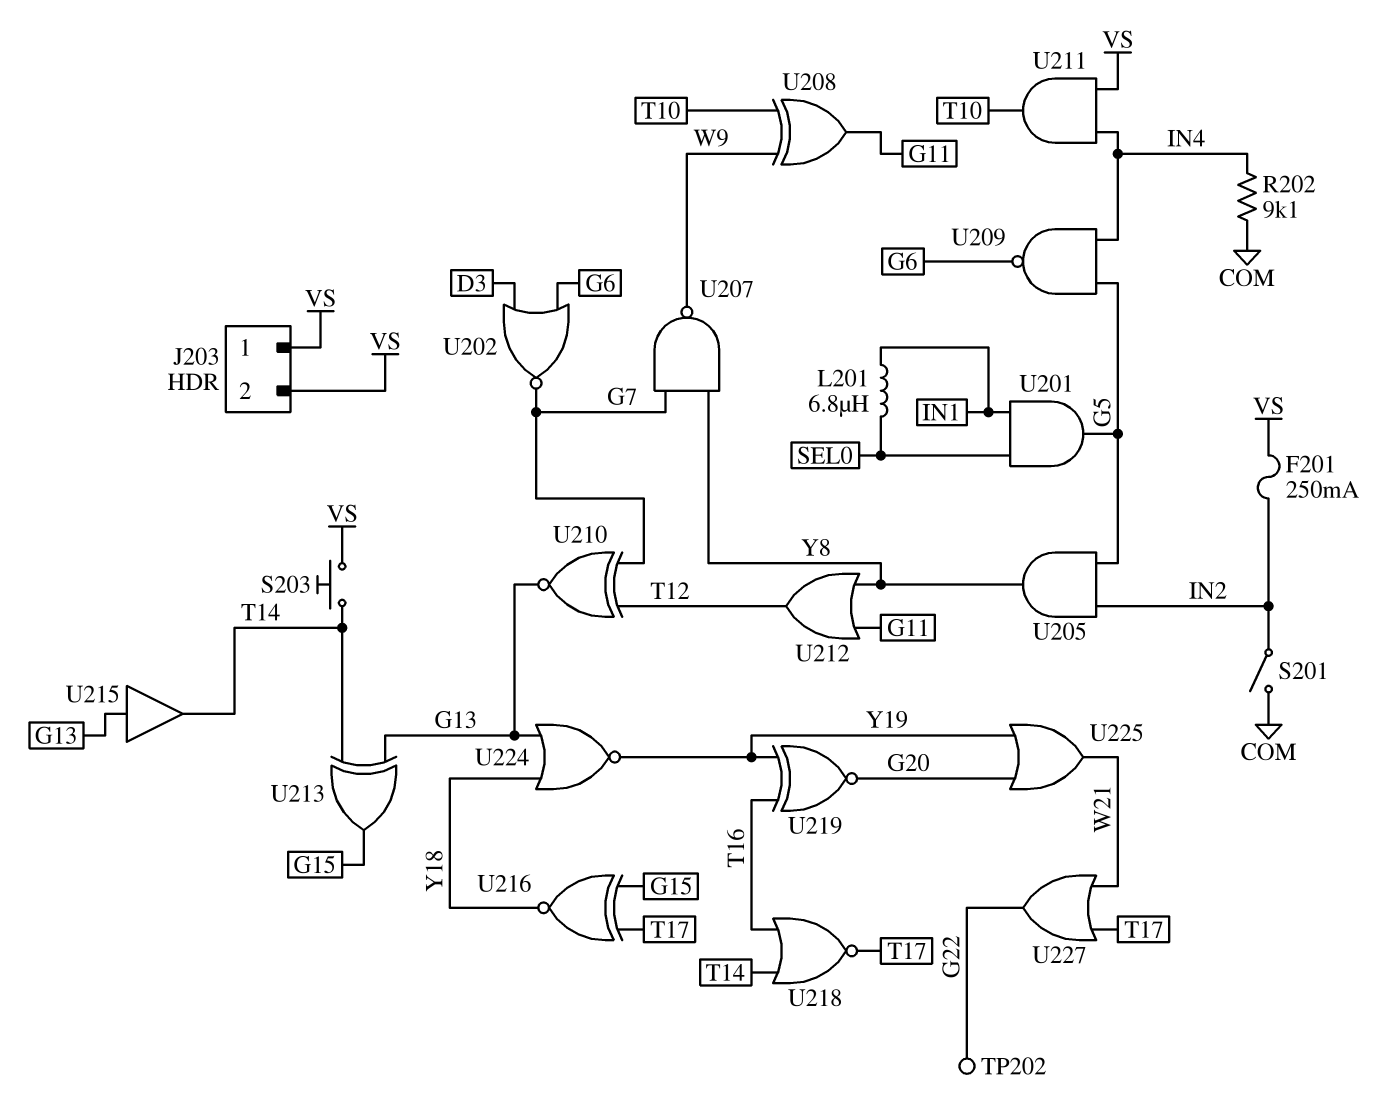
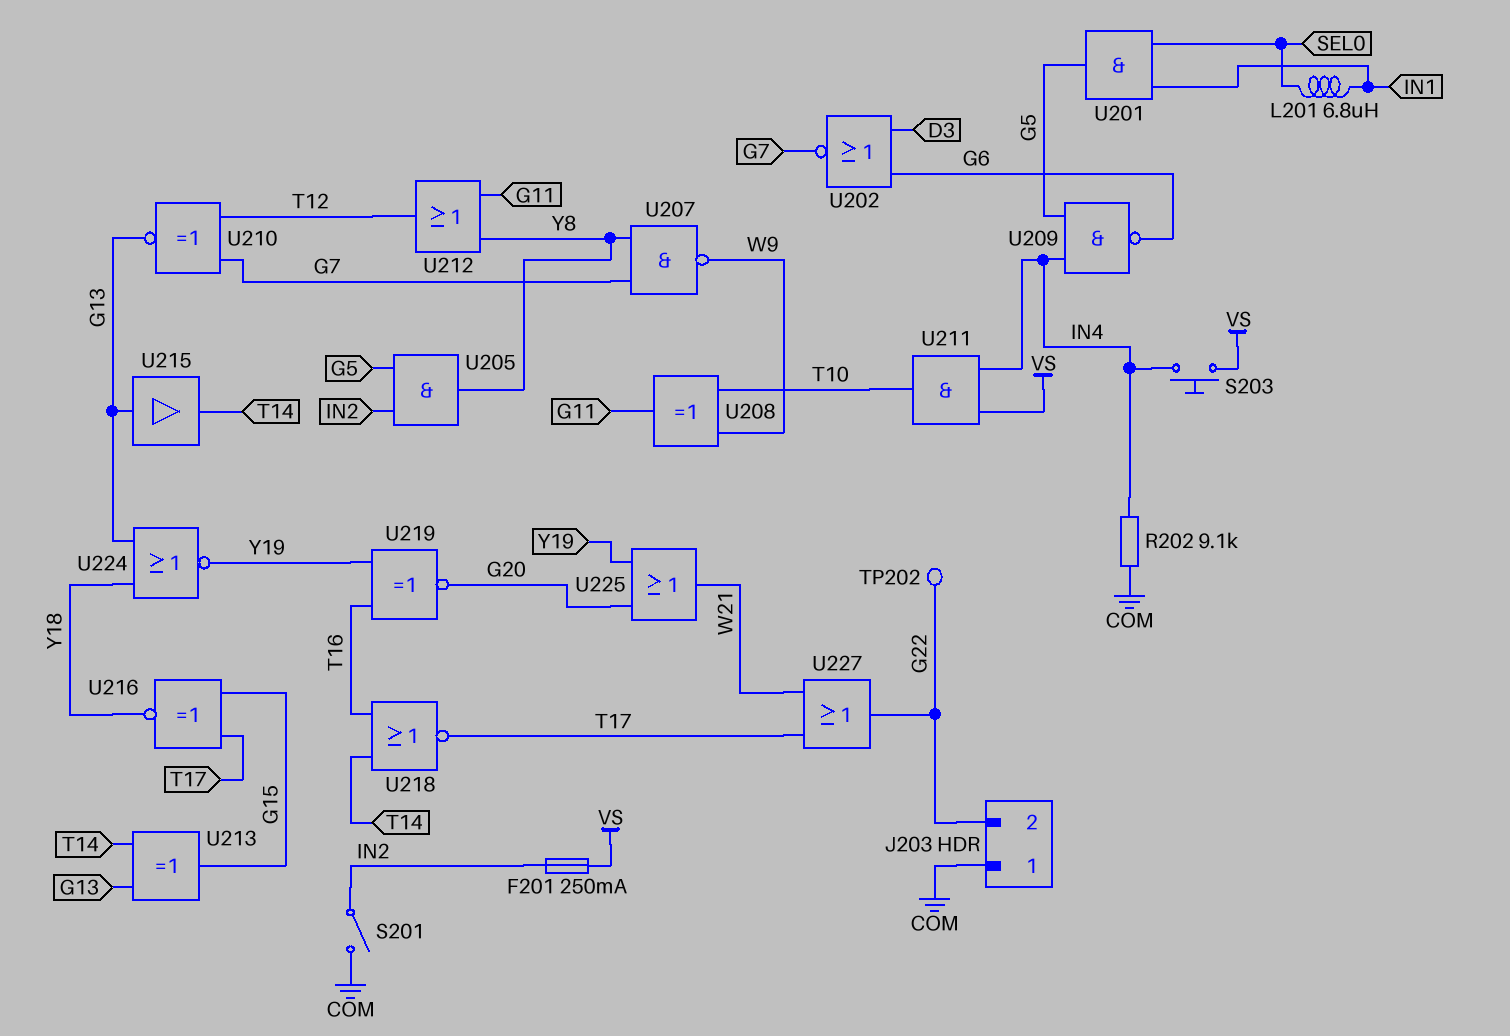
J203 pin 1: VS -> COM
J203 pin 2: VS -> G22
S203: button (T14, VS) -> button (IN4, VS)

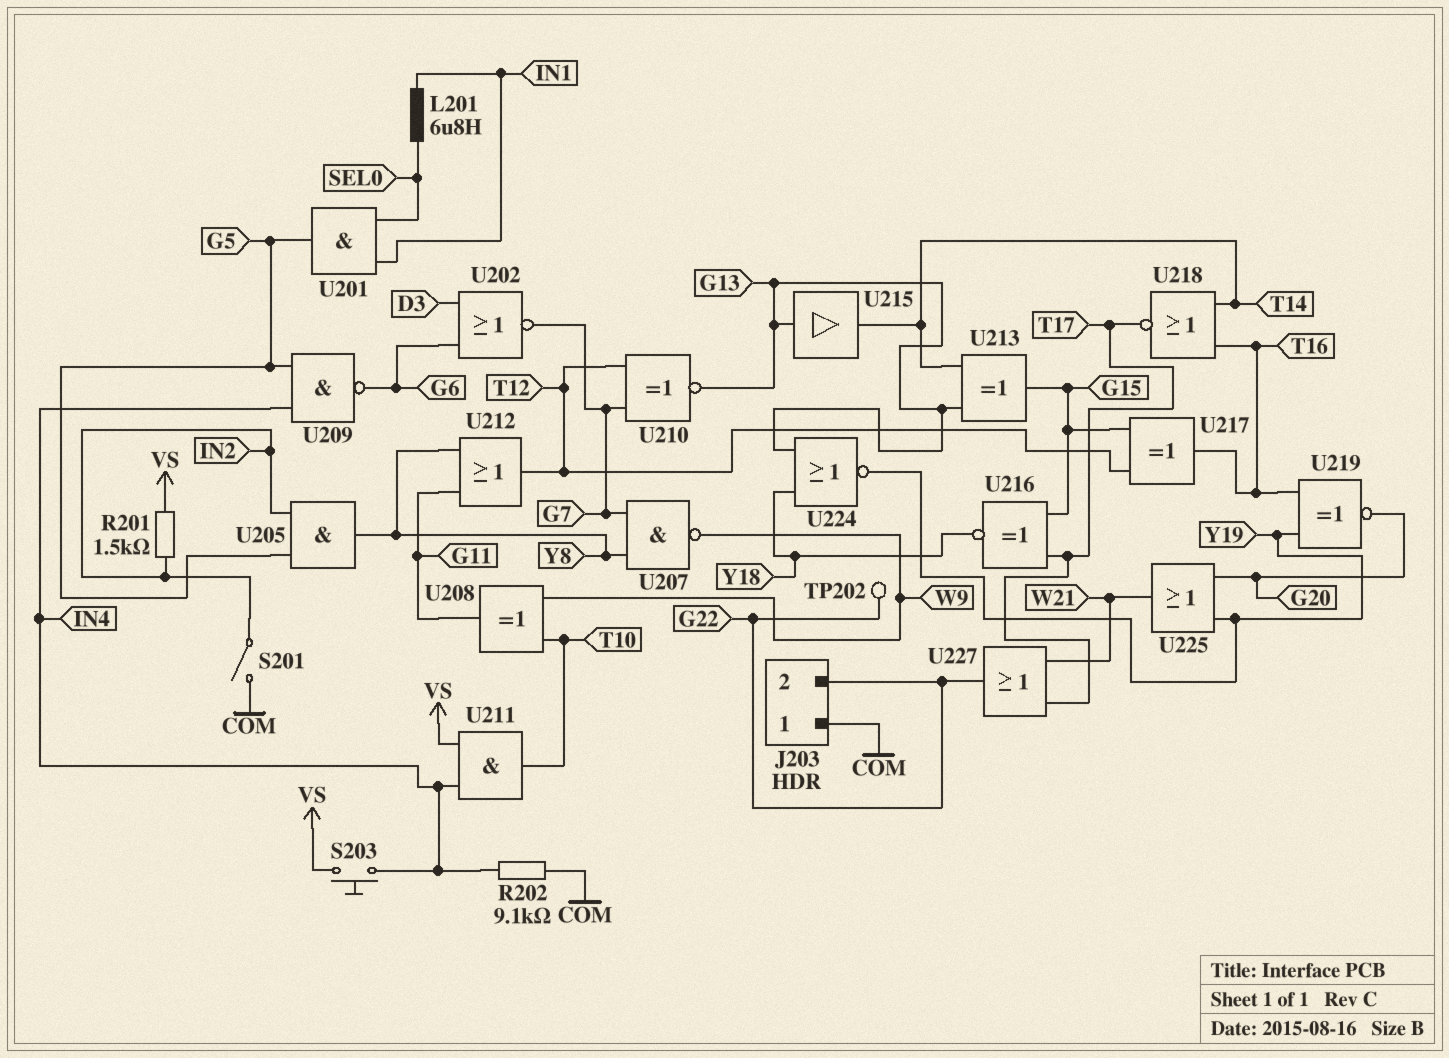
F201: 250mA (IN2, VS) -> none
R201: none -> 1.5k (IN2, VS)
U217: none -> XOR (in G15, in T12, out T16)

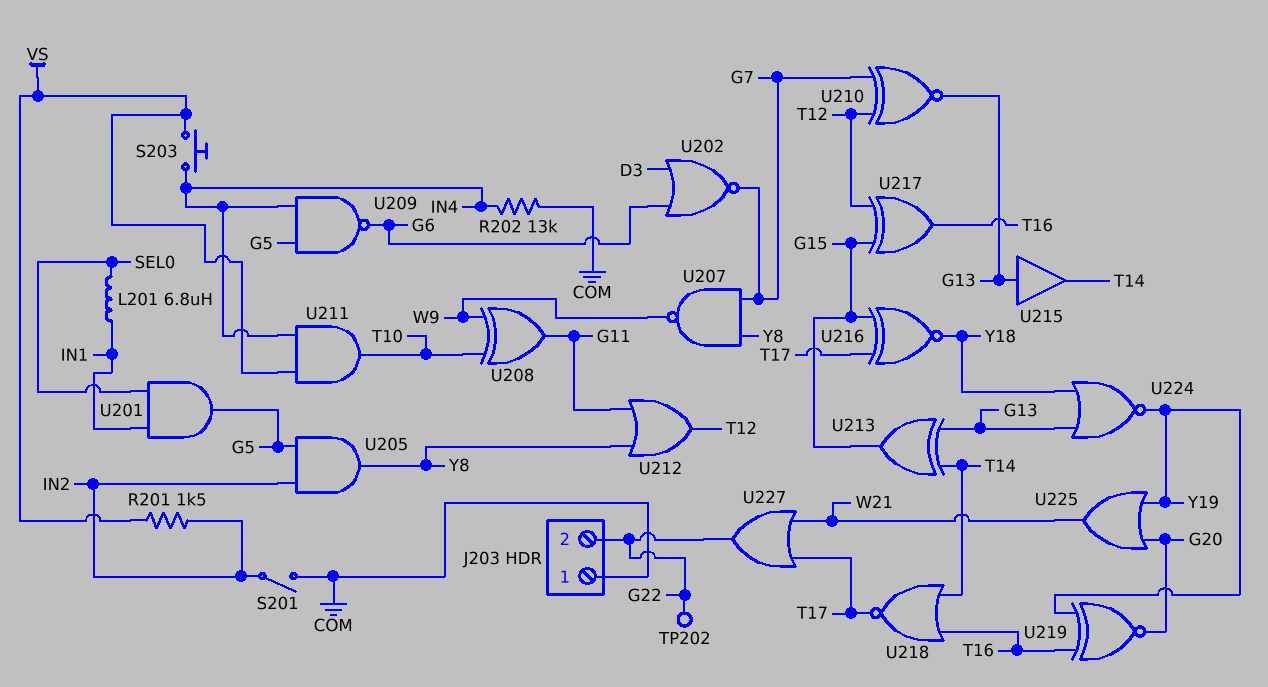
R202: 9.1k (COM, IN4) -> 13k (COM, IN4)

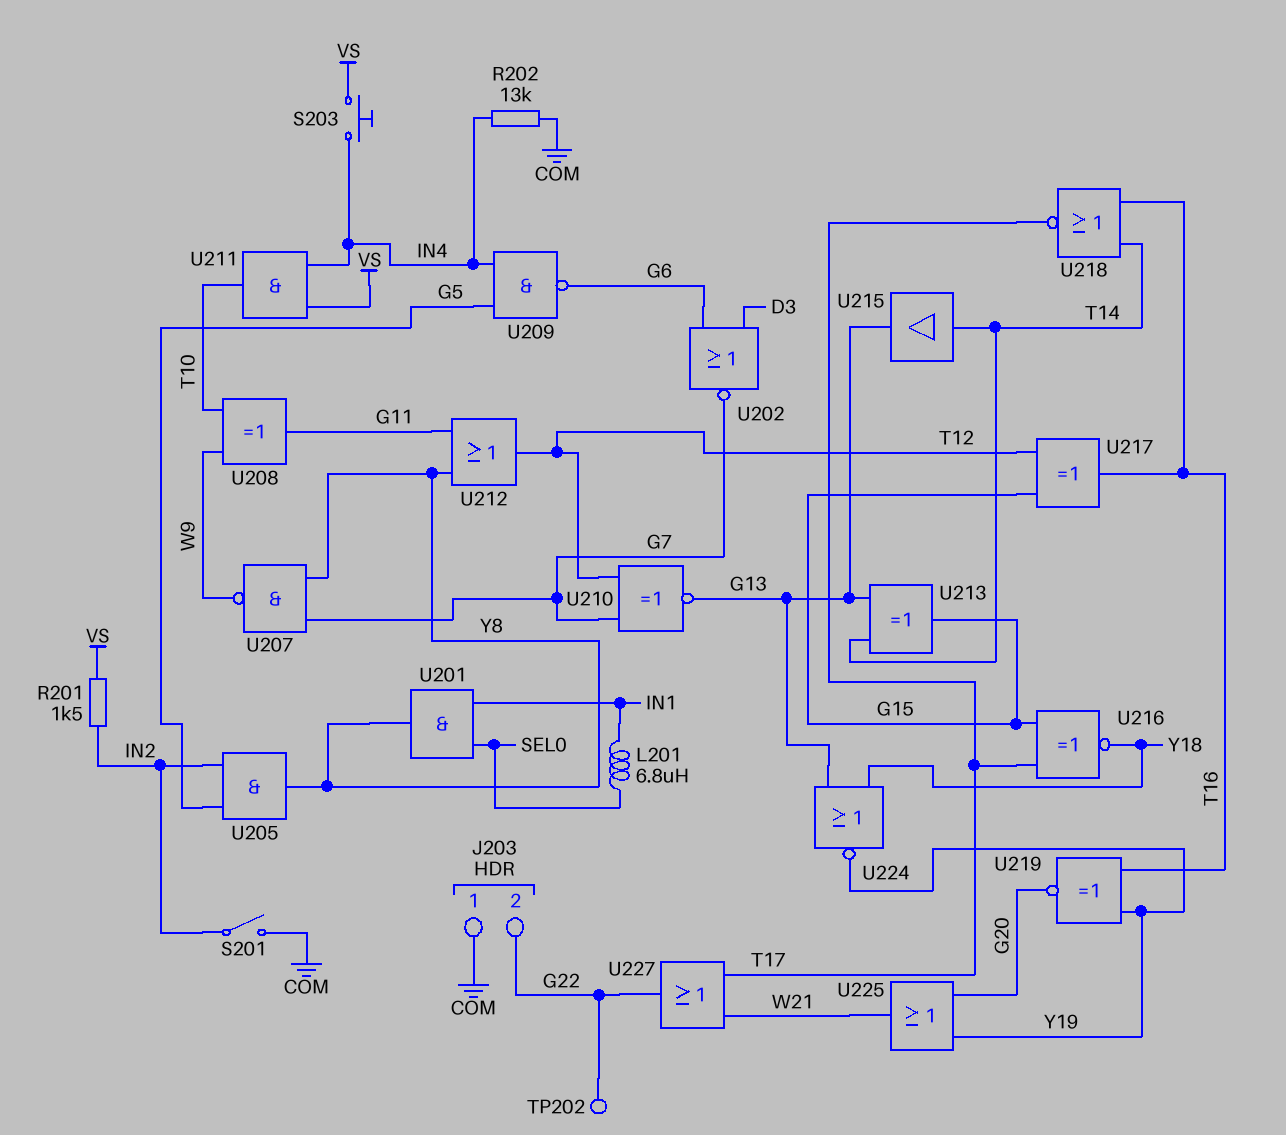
U201: AND (in IN1, in SEL0, out G5) -> AND (in IN1, in SEL0, out Y8)
U215: buffer (in G13, out T14) -> buffer (in T14, out G13)

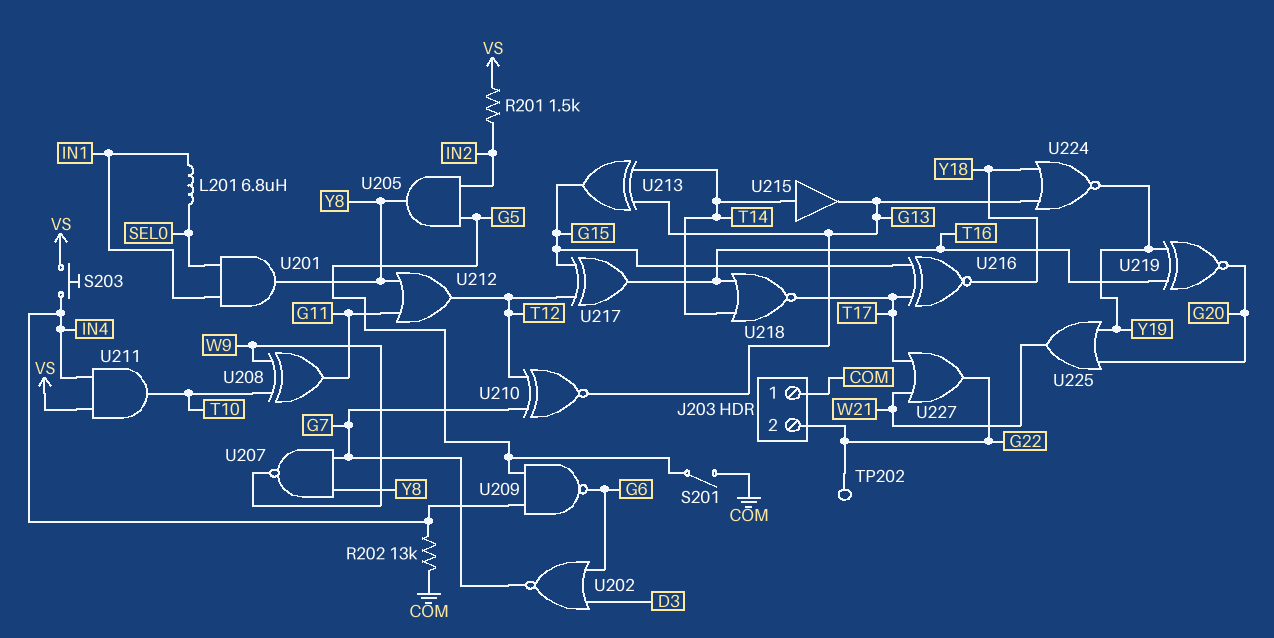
S201: switch (COM, IN2) -> switch (COM, G5)

